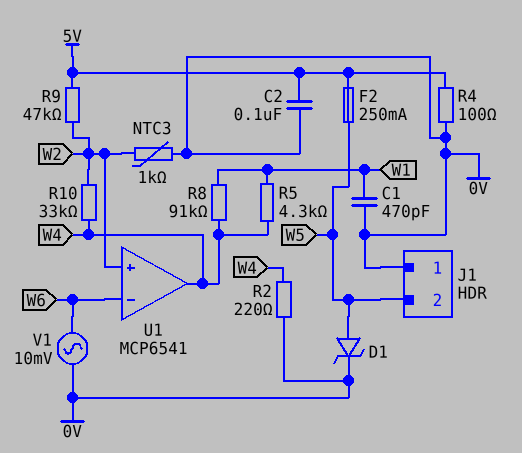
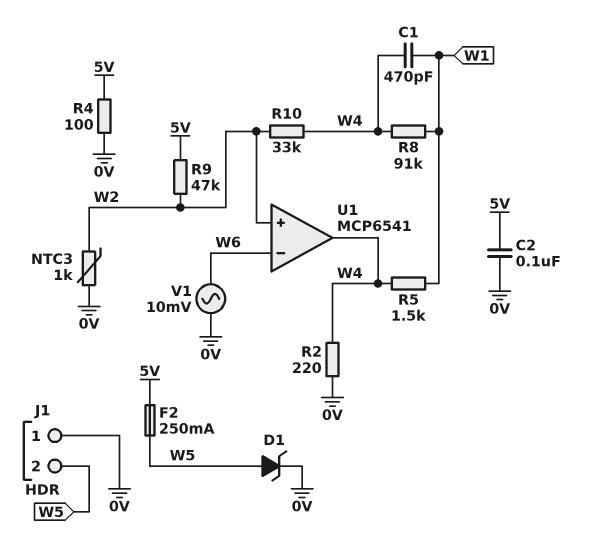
C1: 470pF (0V, W1) -> 470pF (W1, W4)
R5: 4.3k (W1, W4) -> 1.5k (W1, W4)

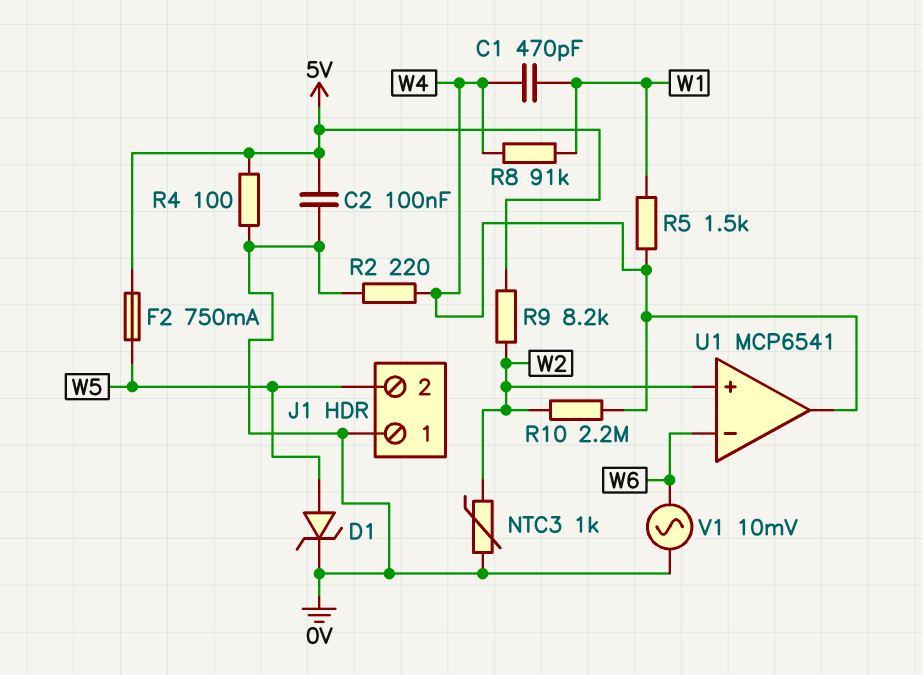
F2: 250mA (5V, W5) -> 750mA (5V, W5)
R9: 47k (5V, W2) -> 8.2k (5V, W2)
R10: 33k (W2, W4) -> 2.2M (W2, W4)

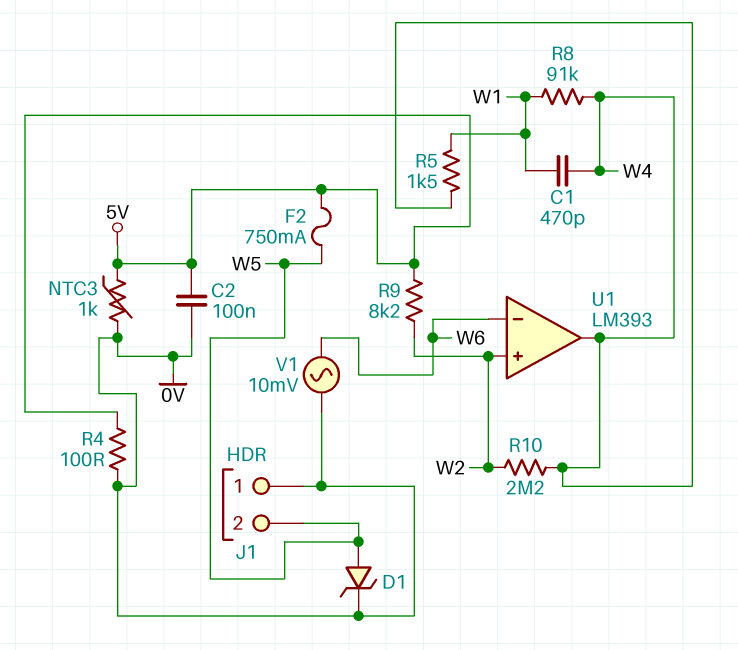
NTC3: 1k (0V, W2) -> 1k (0V, 5V)
R2: 220 (0V, W4) -> none
U1: MCP6541 -> LM393

